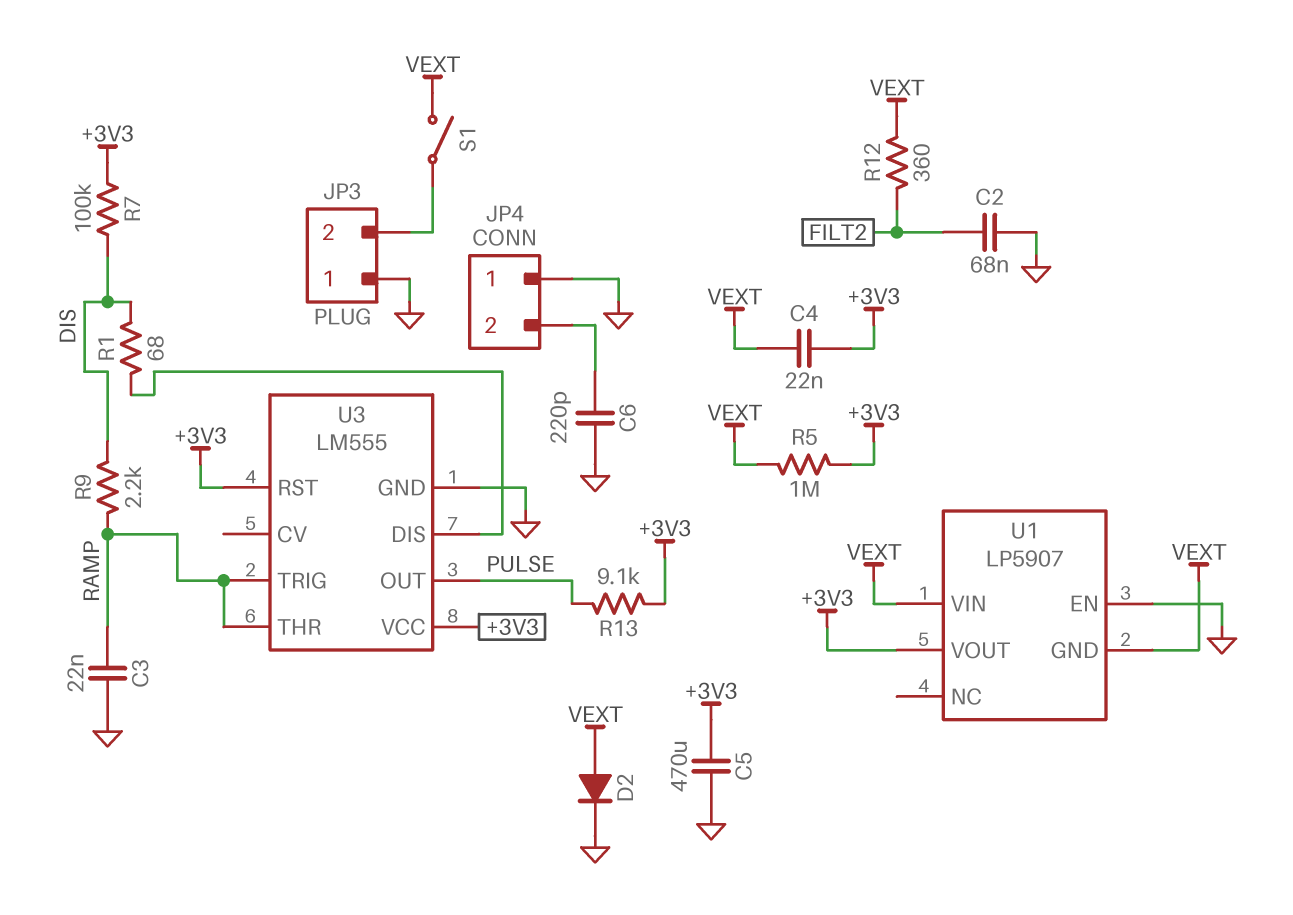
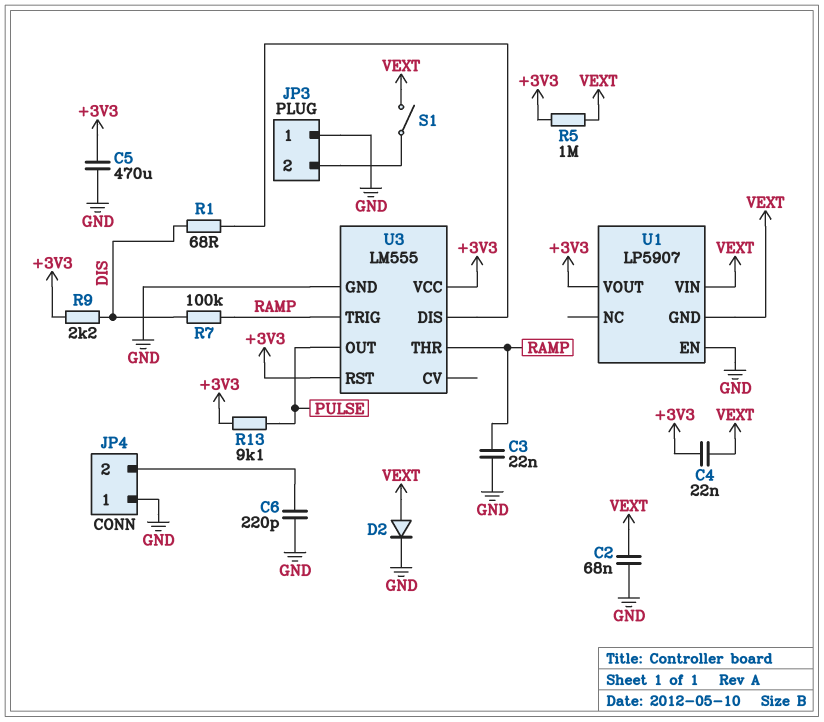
C2: 68nF (FILT2, GND) -> 68nF (GND, VEXT)
R7: 100k (+3V3, DIS) -> 100k (DIS, RAMP)
R9: 2.2k (DIS, RAMP) -> 2.2k (+3V3, DIS)
R12: 360 (FILT2, VEXT) -> none

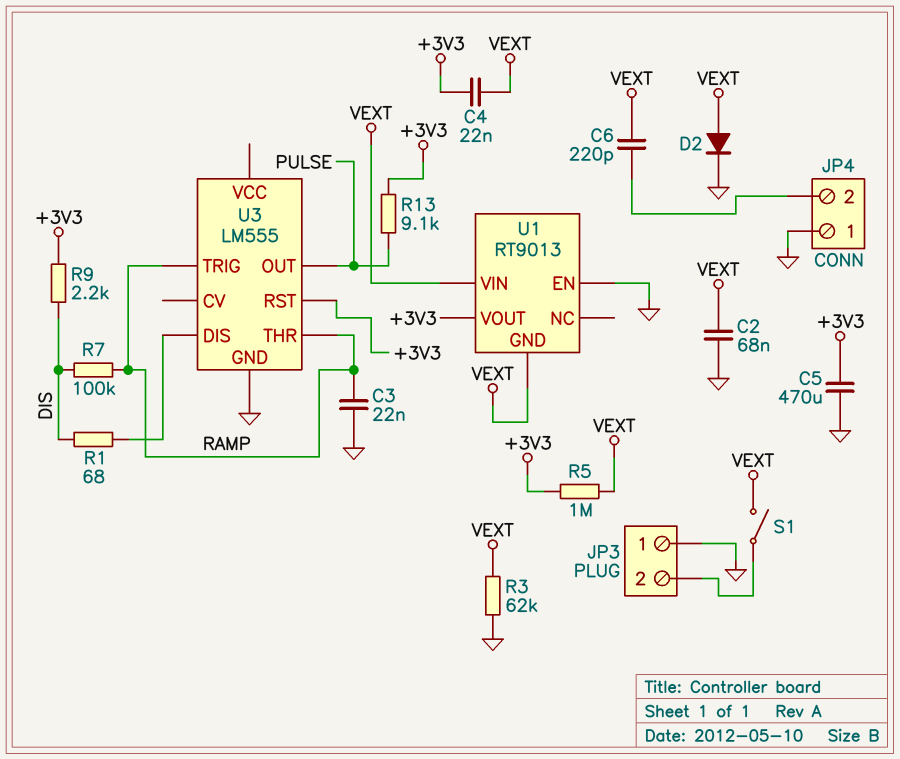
C6: 220pF (GND, JP4/2) -> 220pF (JP4/2, VEXT)
R3: none -> 62k (GND, VEXT)
U1: LP5907 -> RT9013
U3 pin VCC: +3V3 -> none

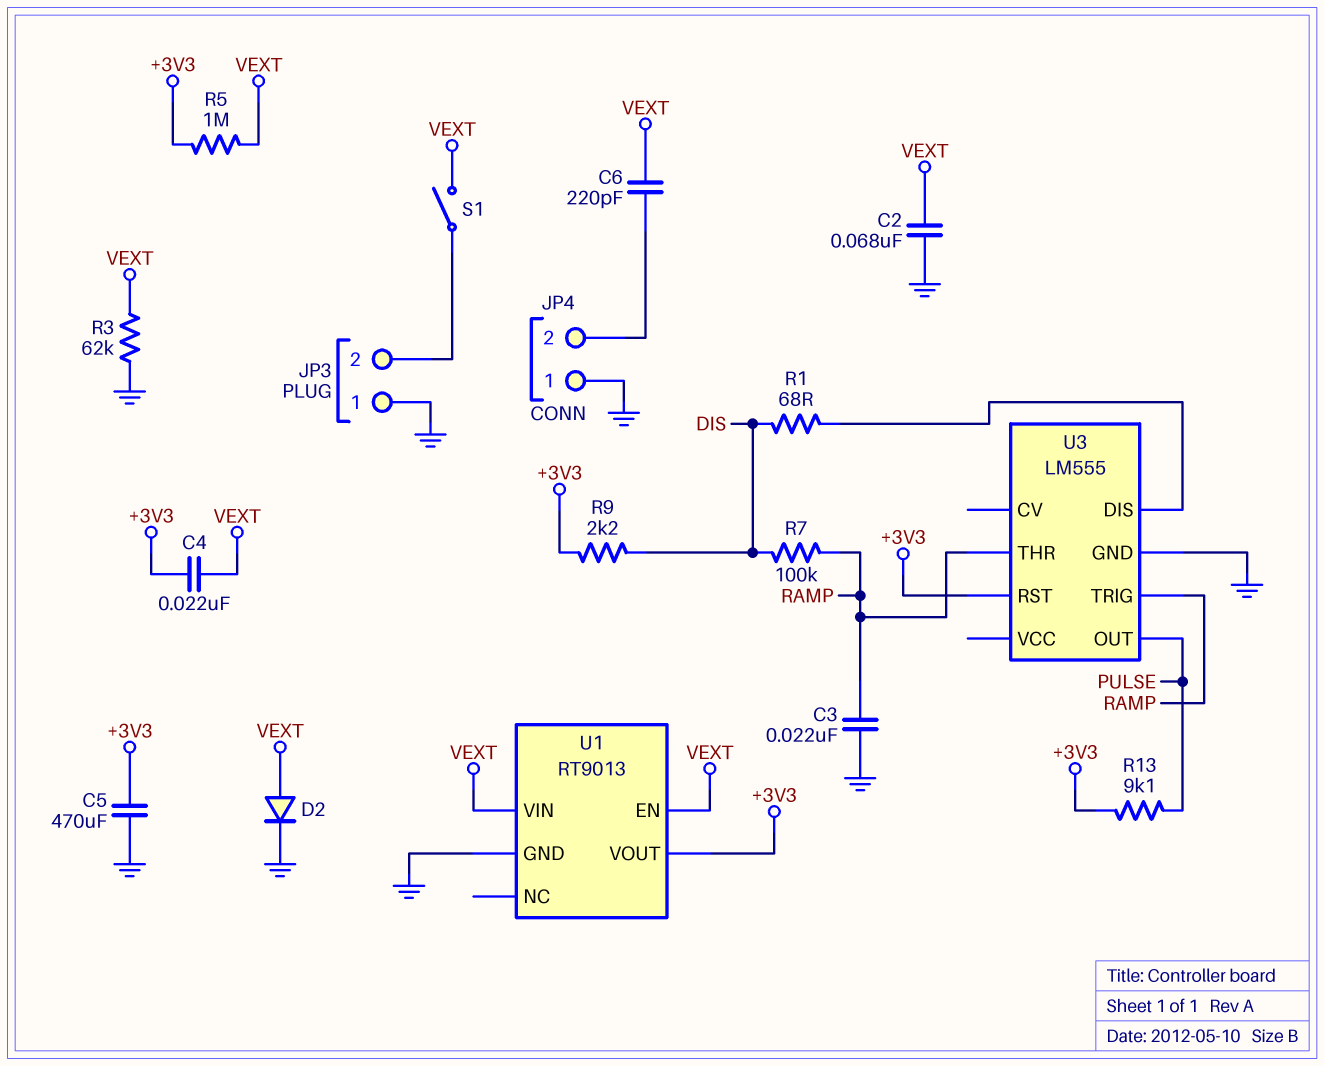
U1 pin EN: GND -> VEXT
U1 pin GND: VEXT -> GND

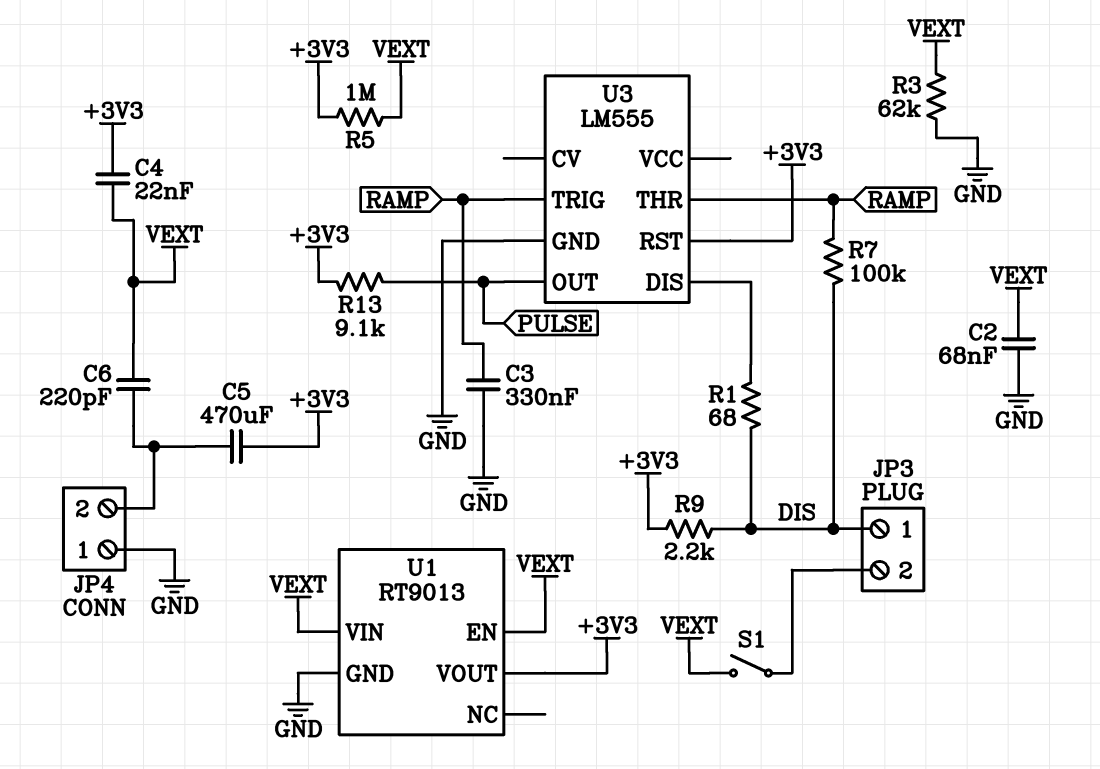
C3: 22nF (GND, RAMP) -> 330nF (GND, RAMP)
C5: 470uF (+3V3, GND) -> 470uF (+3V3, JP4/2)
D2: diode (A VEXT, K GND) -> none
JP3 pin 1: GND -> DIS

